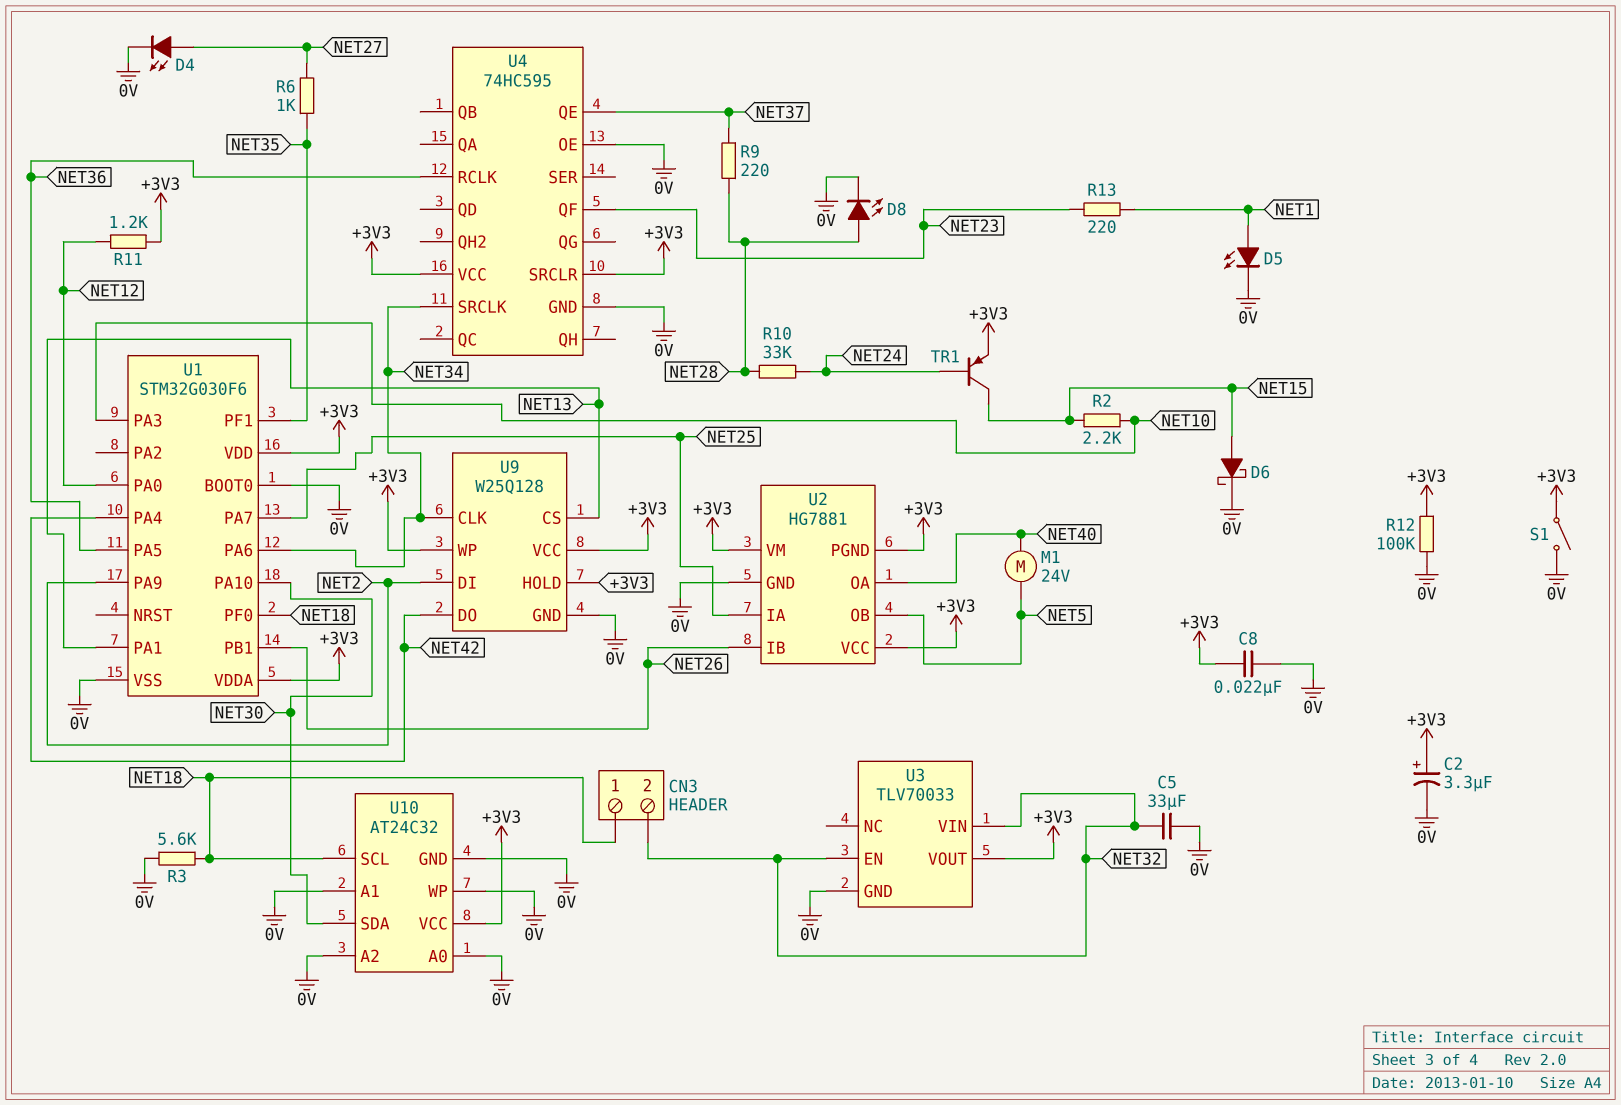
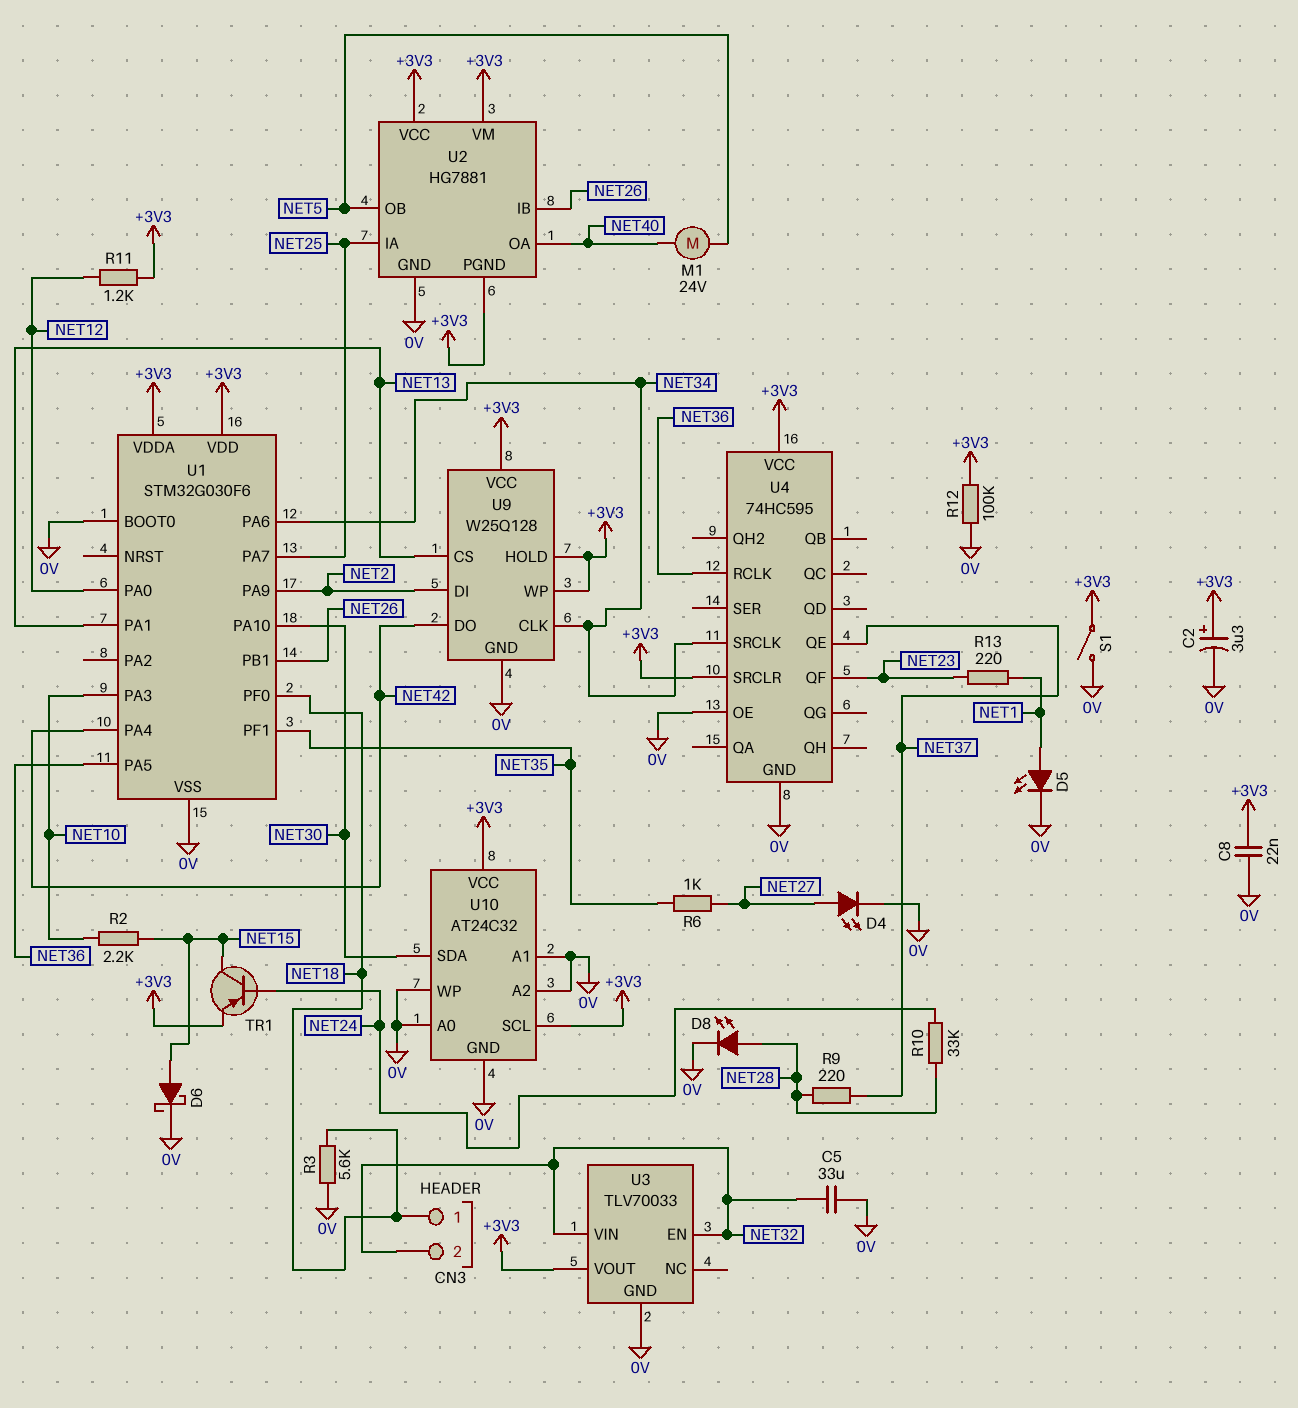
U10 pin SCL: NET18 -> +3V3

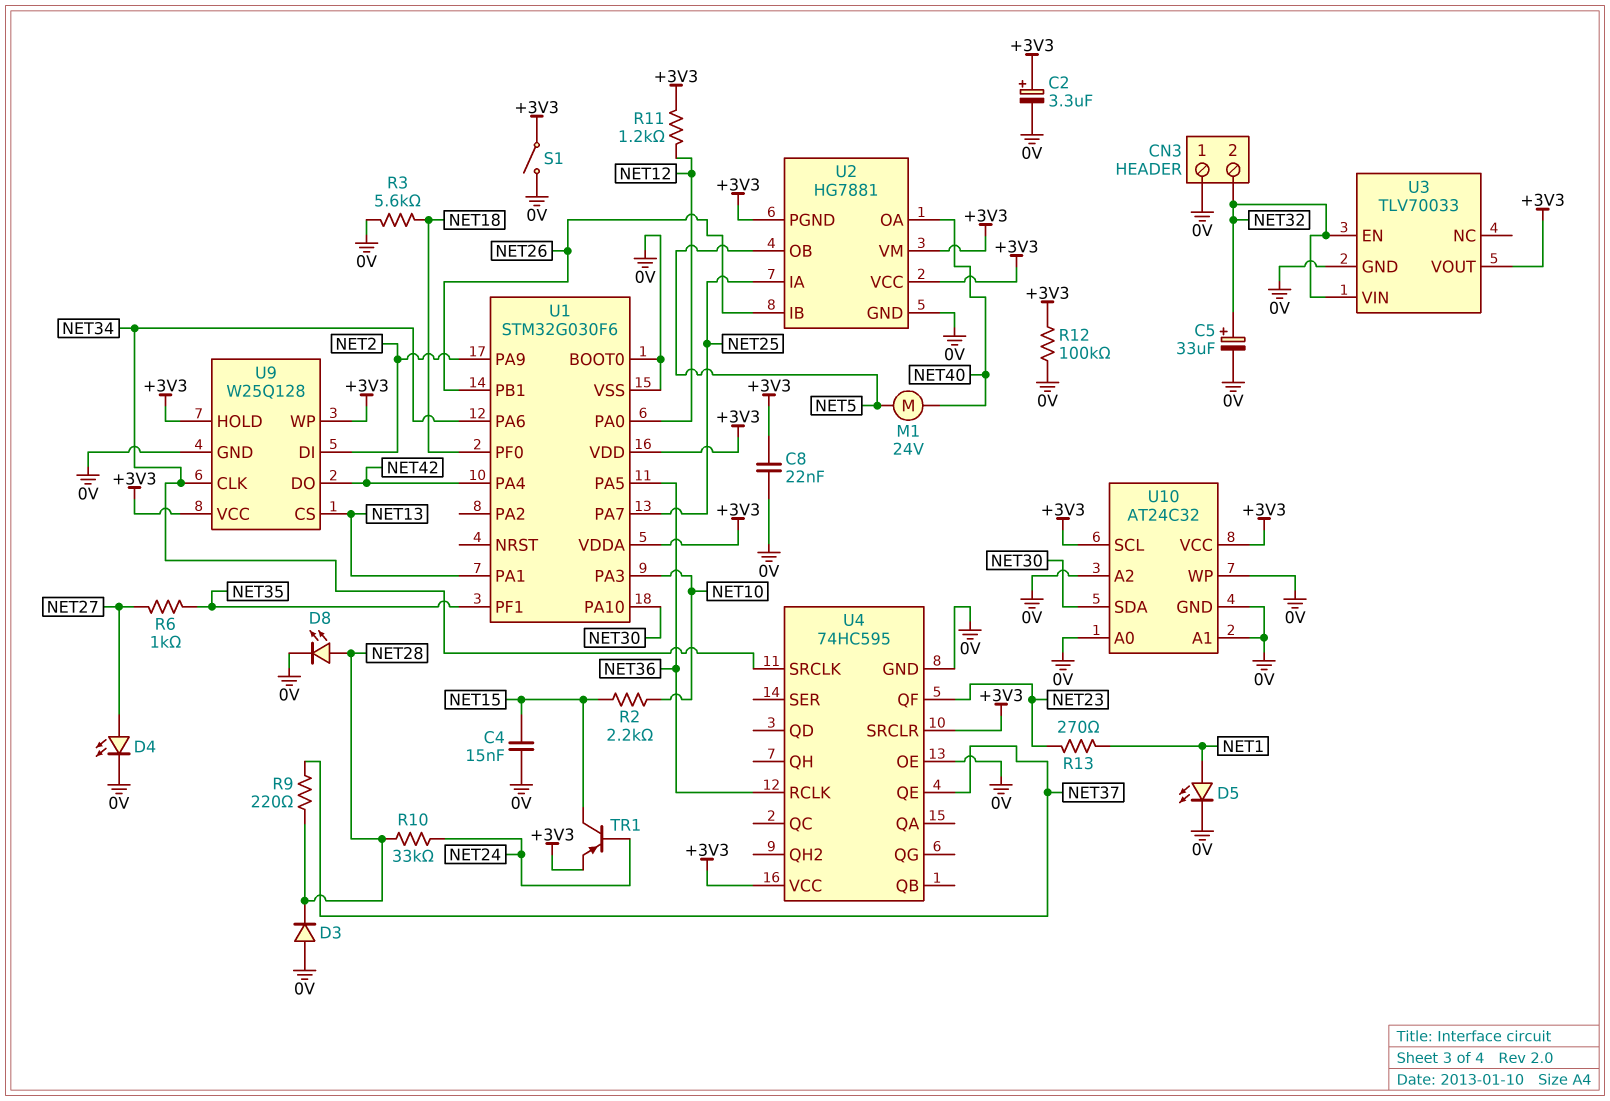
C4: none -> 15nF (0V, NET15)
C5: 33uF (0V, NET32) -> 33uF (plus NET32, minus 0V)
CN3 pin 1: NET18 -> 0V
D3: none -> diode (A 0V, K NET28)
D6: schottky (A NET15, K 0V) -> none
R13: 220 (NET1, NET23) -> 270 (NET1, NET23)

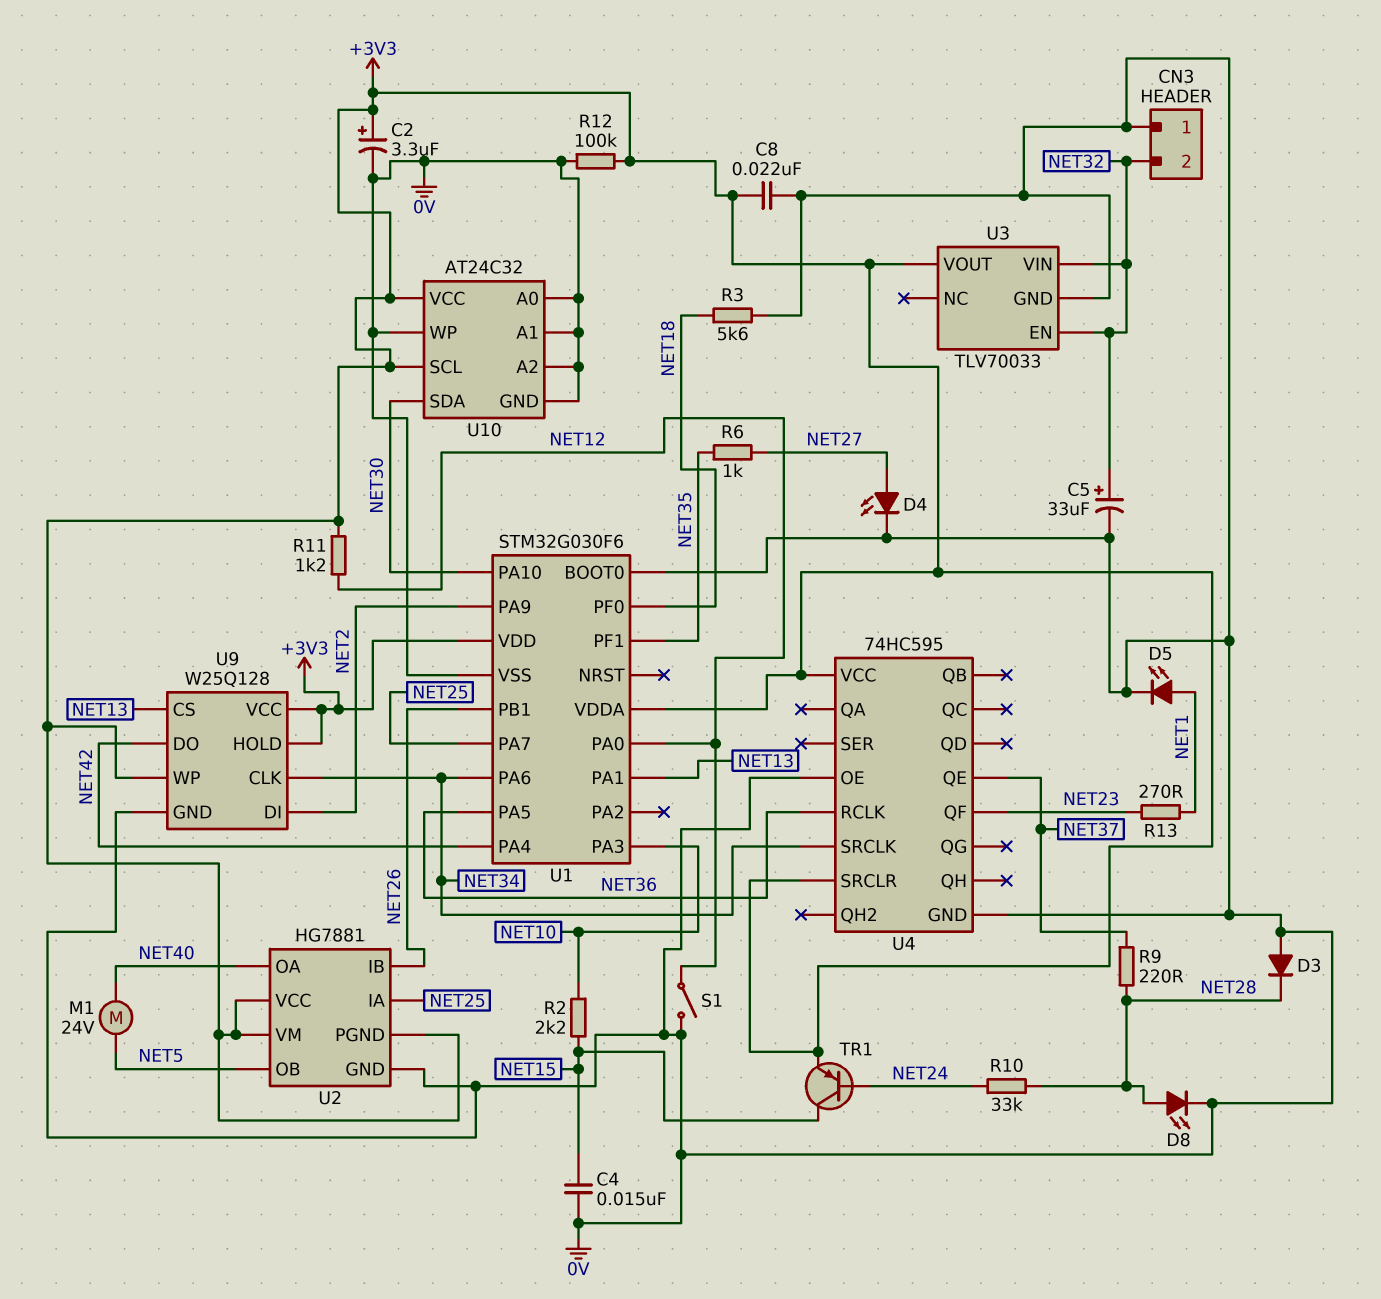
S1: switch (+3V3, 0V) -> switch (0V, NET12)

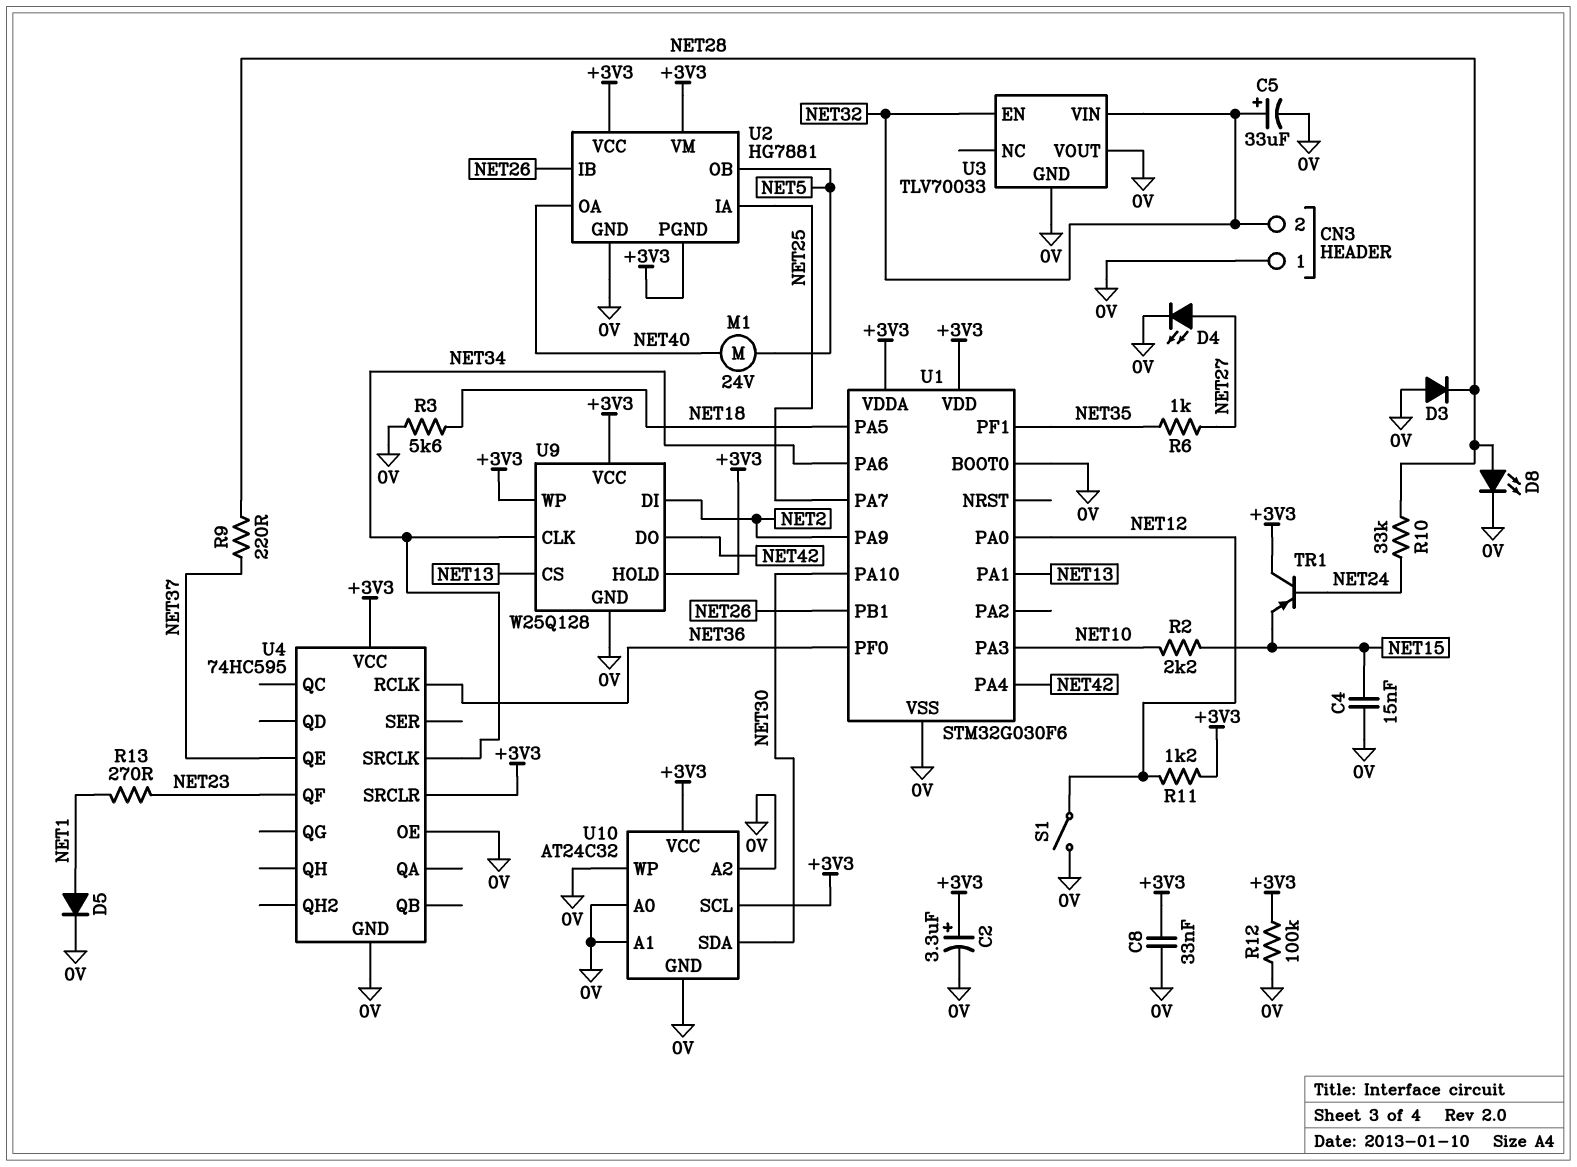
C8: 22nF (+3V3, 0V) -> 33nF (+3V3, 0V)
D5: LED (A NET1, K 0V) -> diode (A NET1, K 0V)
TR1: PNP (B NET24, C NET15, E +3V3) -> PNP (B NET24, C +3V3, E NET15)
U1 pin PA5: NET36 -> NET18
U1 pin PF0: NET18 -> NET36
U3 pin VOUT: +3V3 -> 0V

